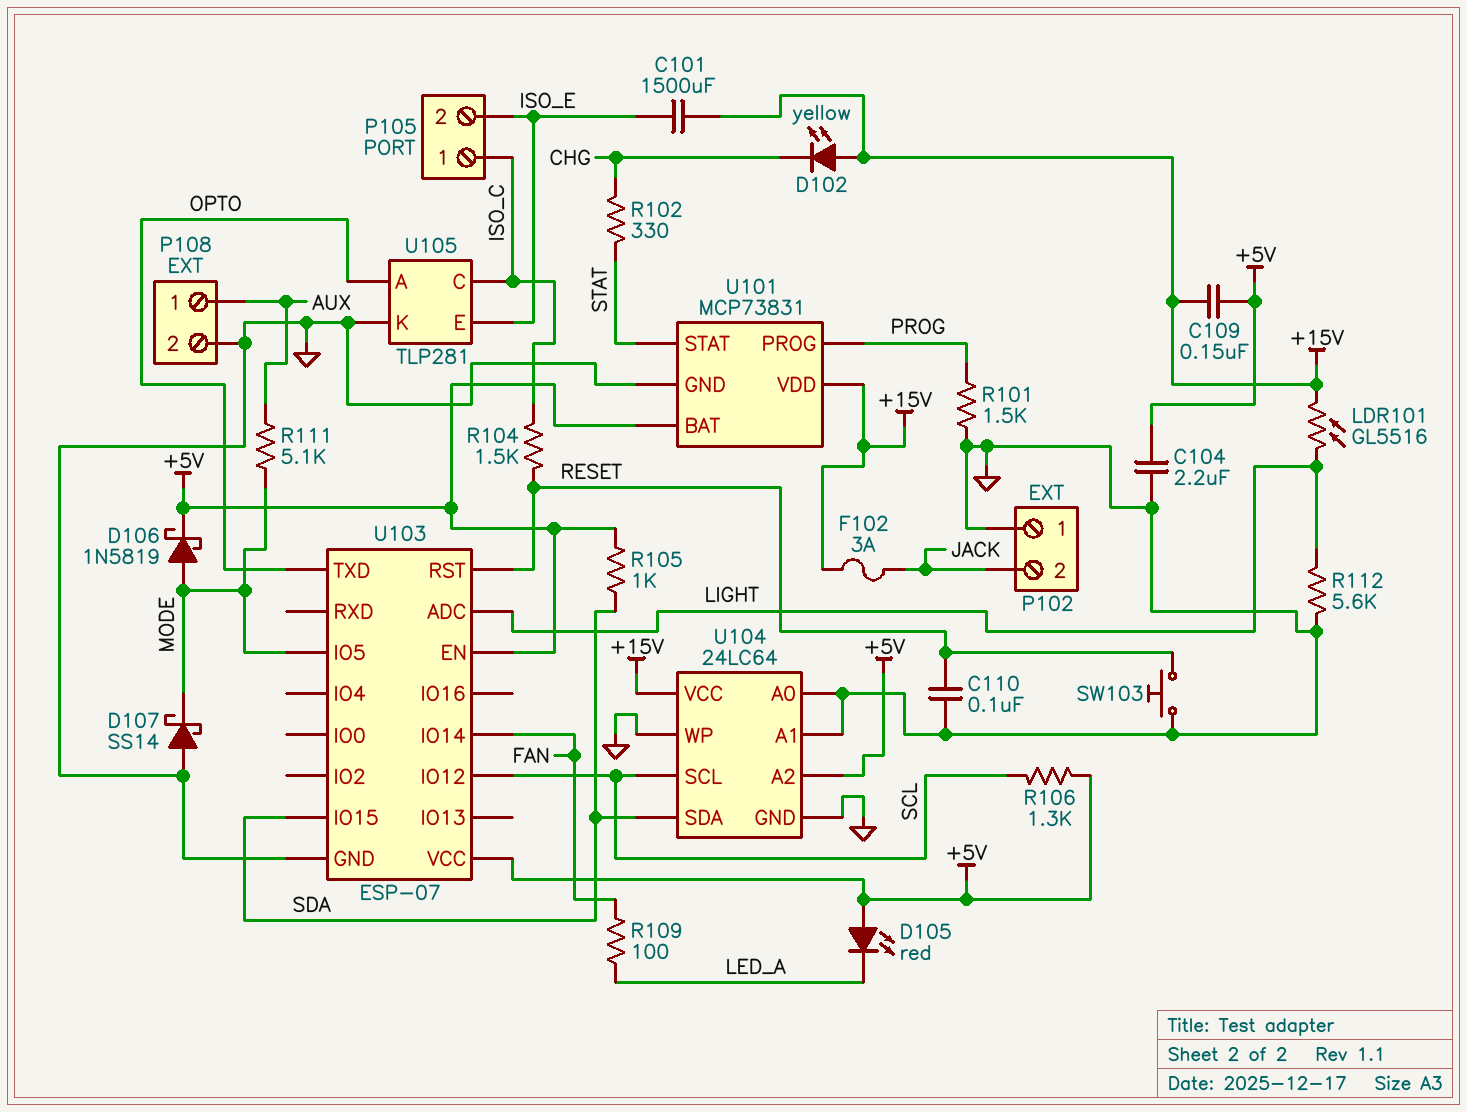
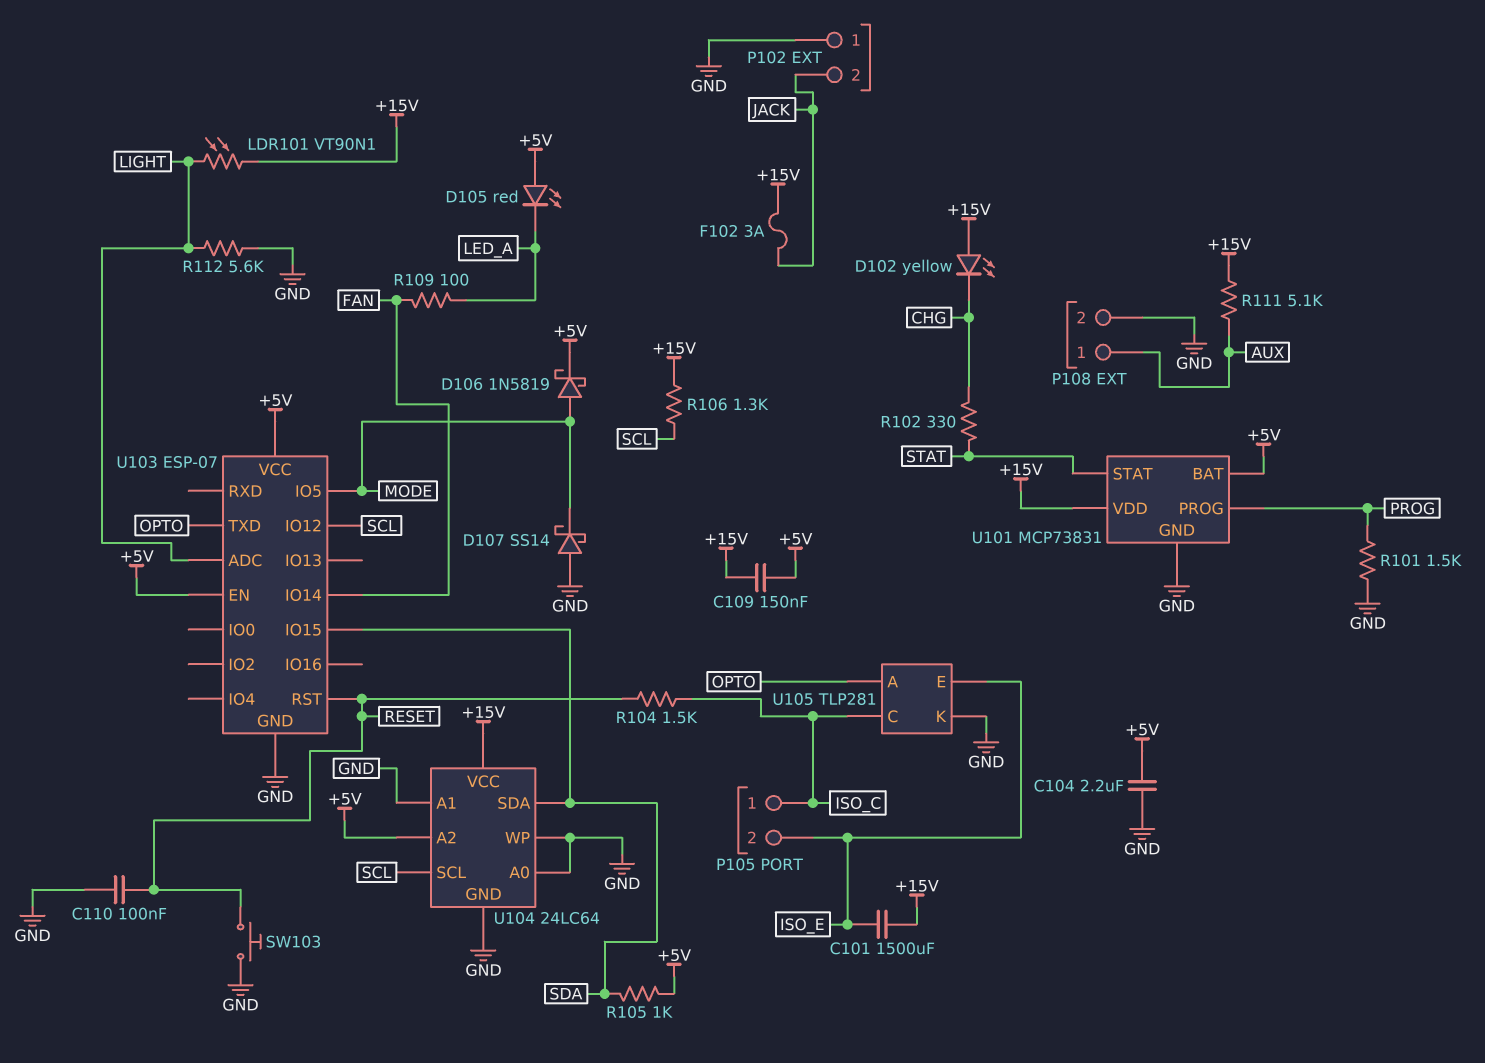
LDR101: GL5516 (+15V, LIGHT) -> VT90N1 (+15V, LIGHT)
R106: 1.3k (+5V, SCL) -> 1.3k (+15V, SCL)
R111: 5.1k (AUX, MODE) -> 5.1k (+15V, AUX)

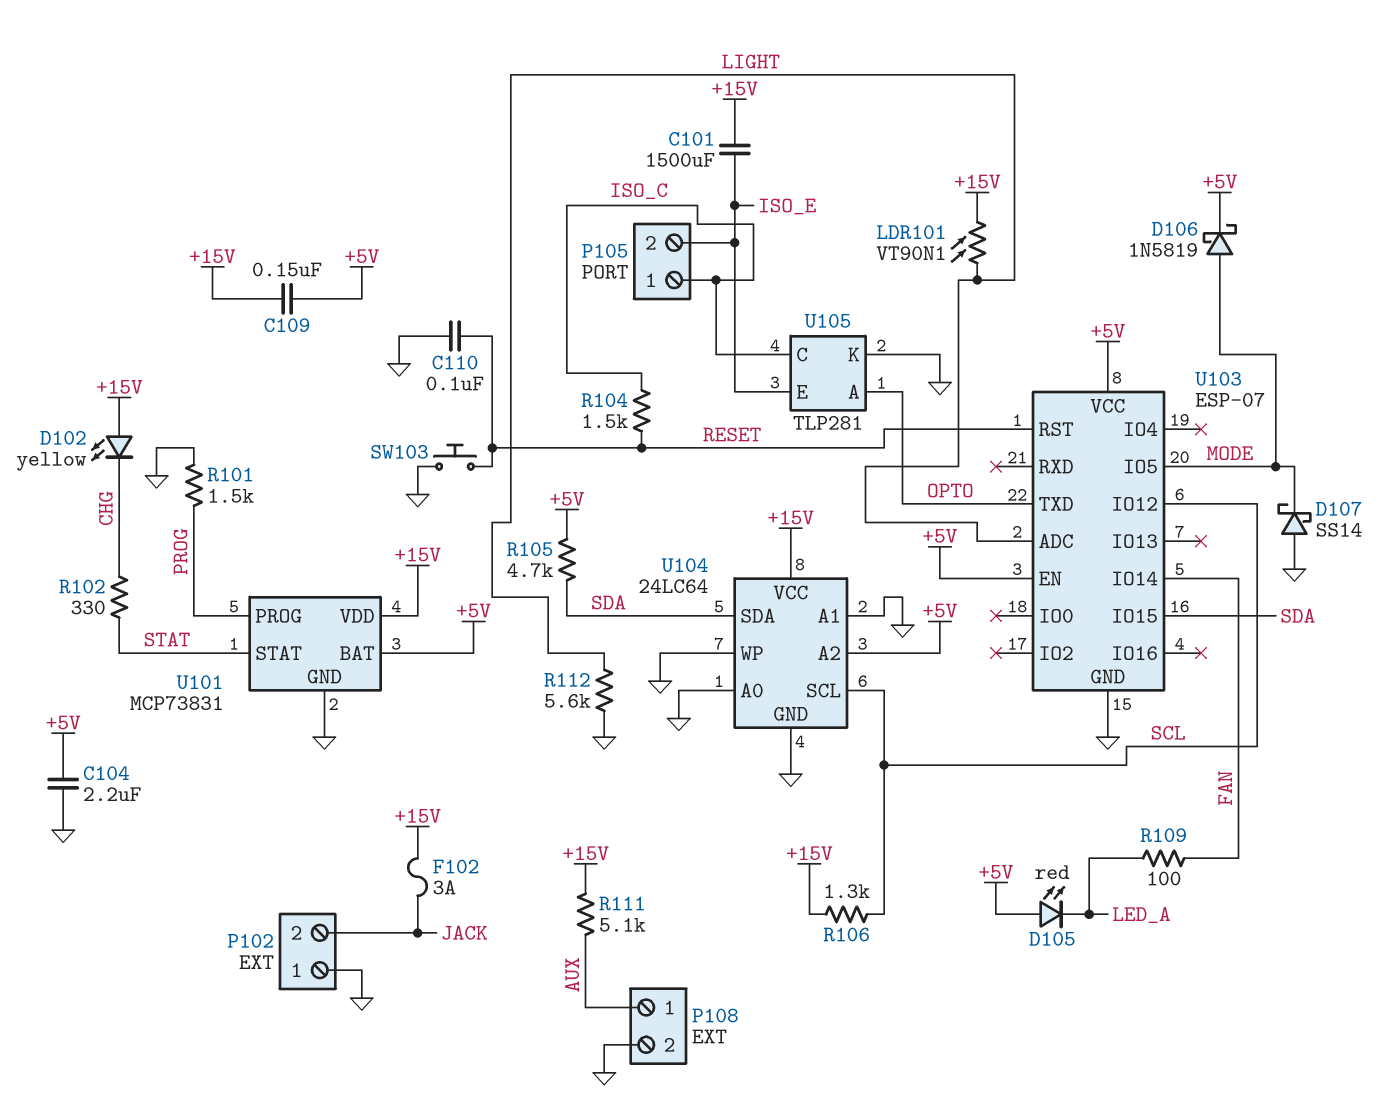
R105: 1k (+5V, SDA) -> 4.7k (+5V, SDA)

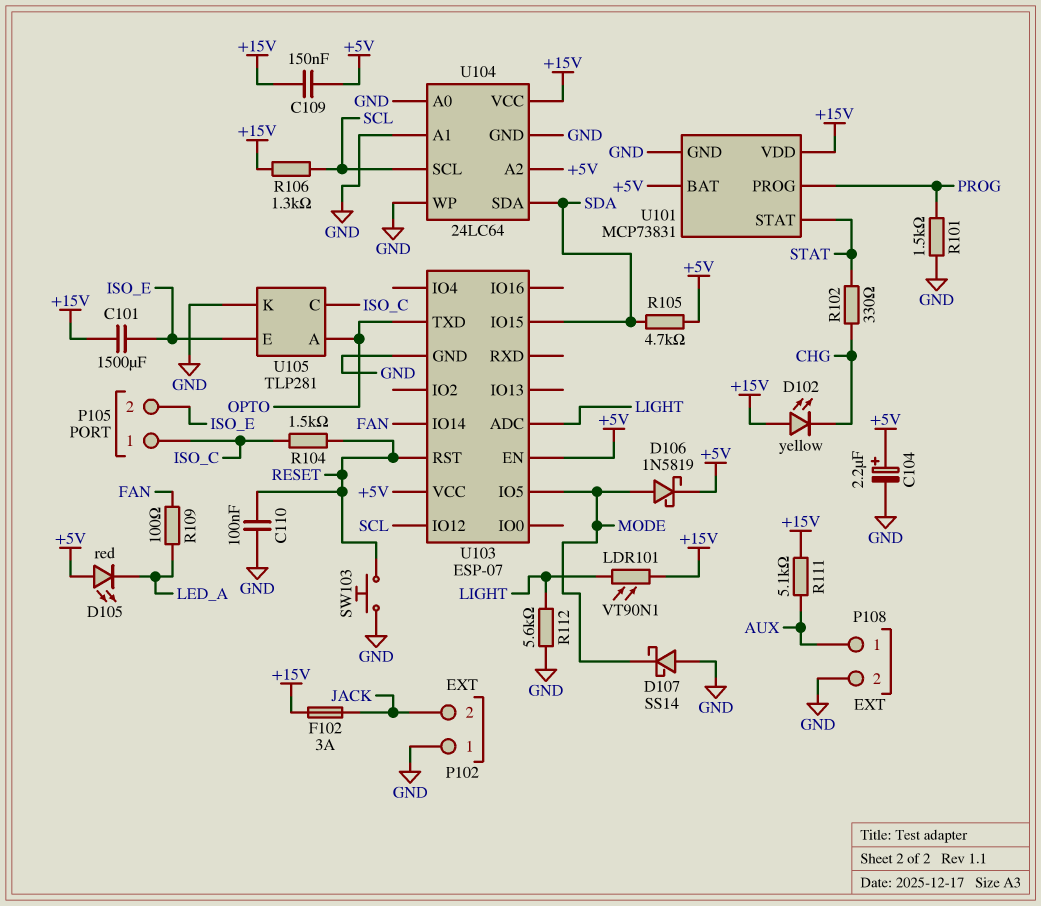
C104: 2.2uF (+5V, GND) -> 2.2uF (plus +5V, minus GND)

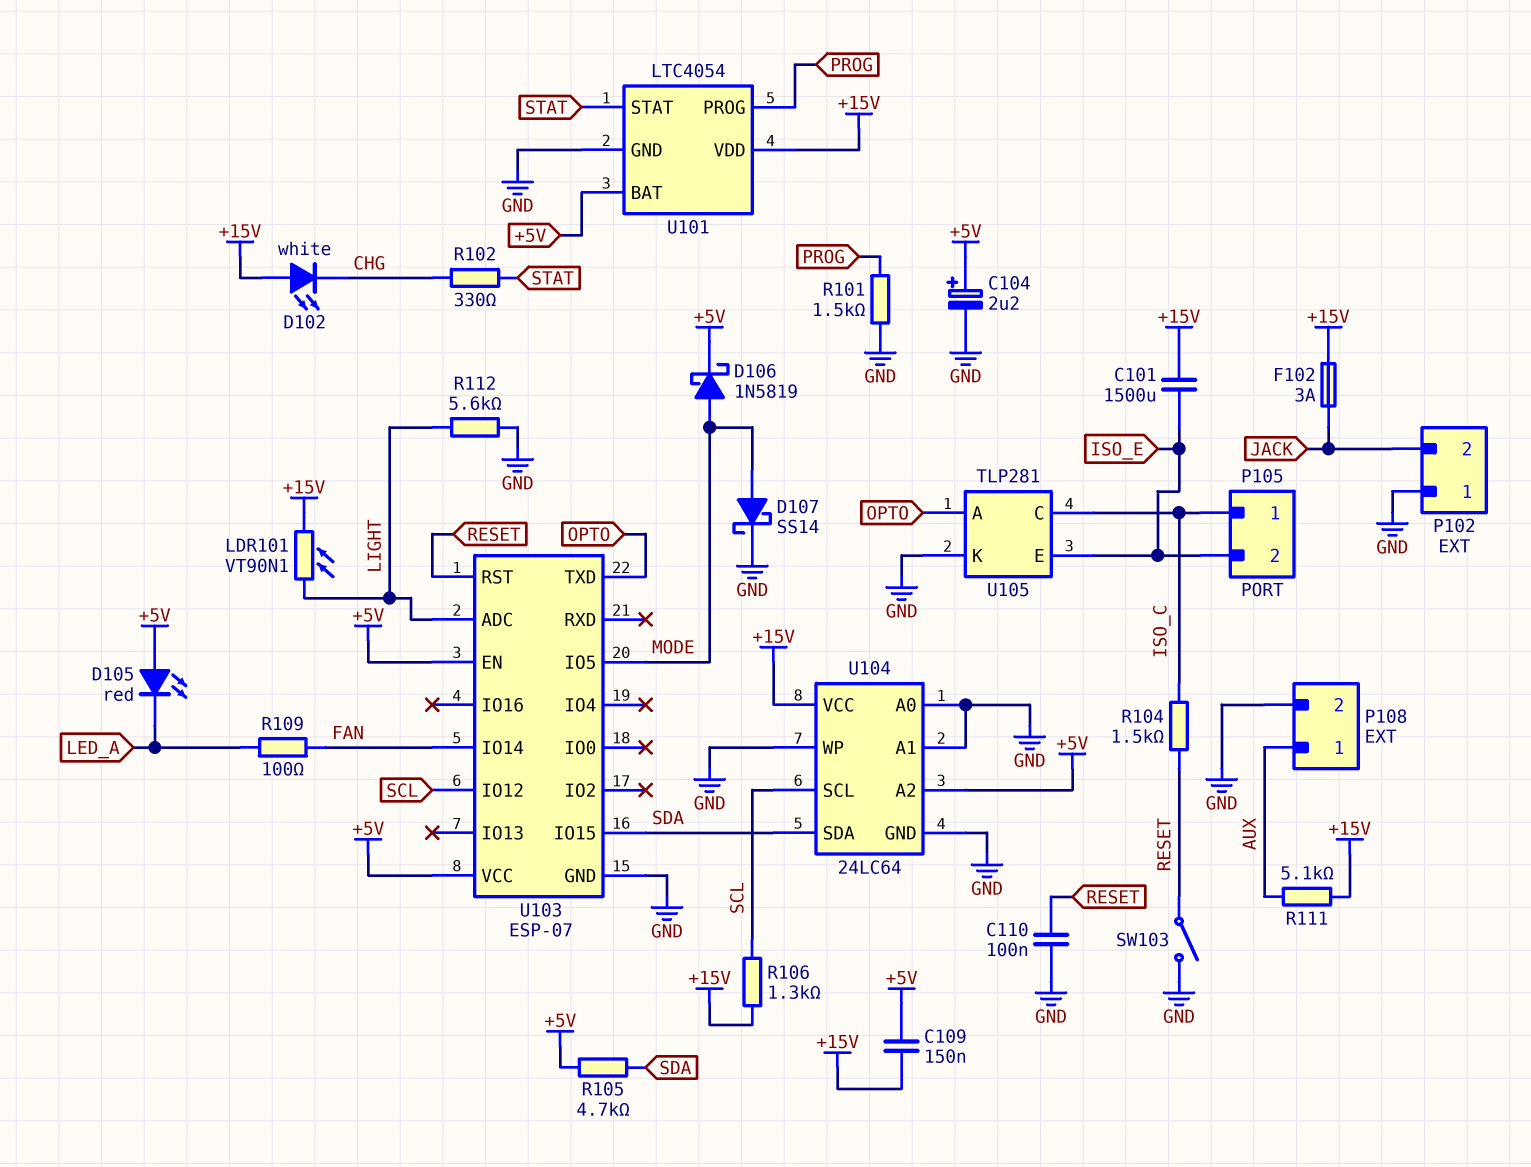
D102: LED yellow (A +15V, K CHG) -> LED white (A +15V, K CHG)
D107: schottky SS14 (A GND, K MODE) -> schottky SS14 (A MODE, K GND)
SW103: button (GND, RESET) -> switch (GND, RESET)
U101: MCP73831 -> LTC4054

